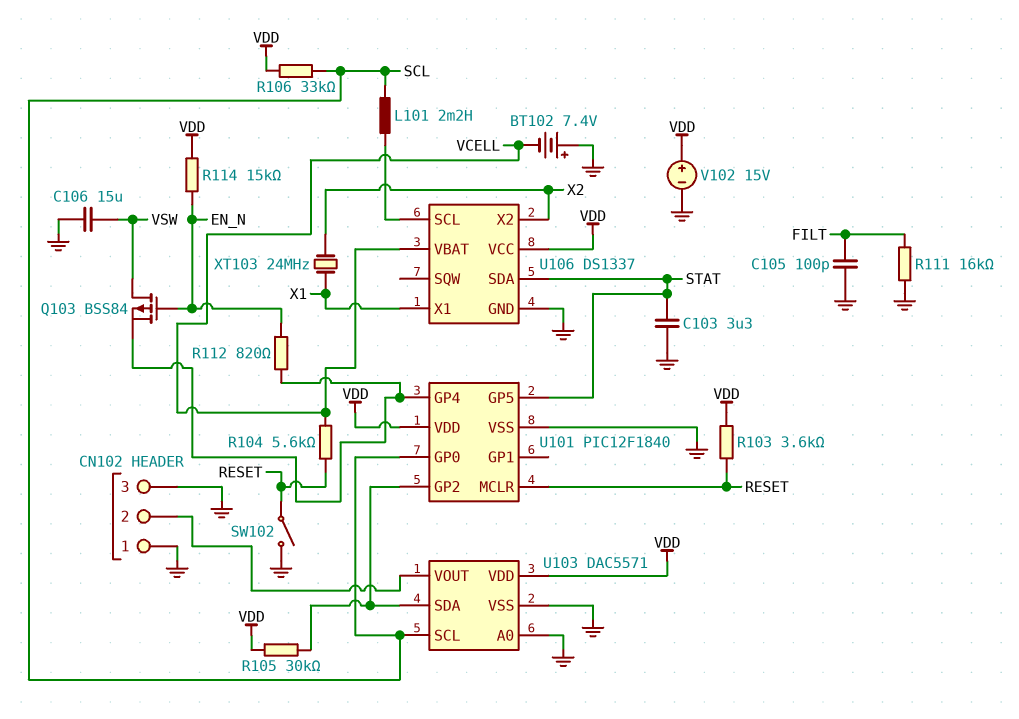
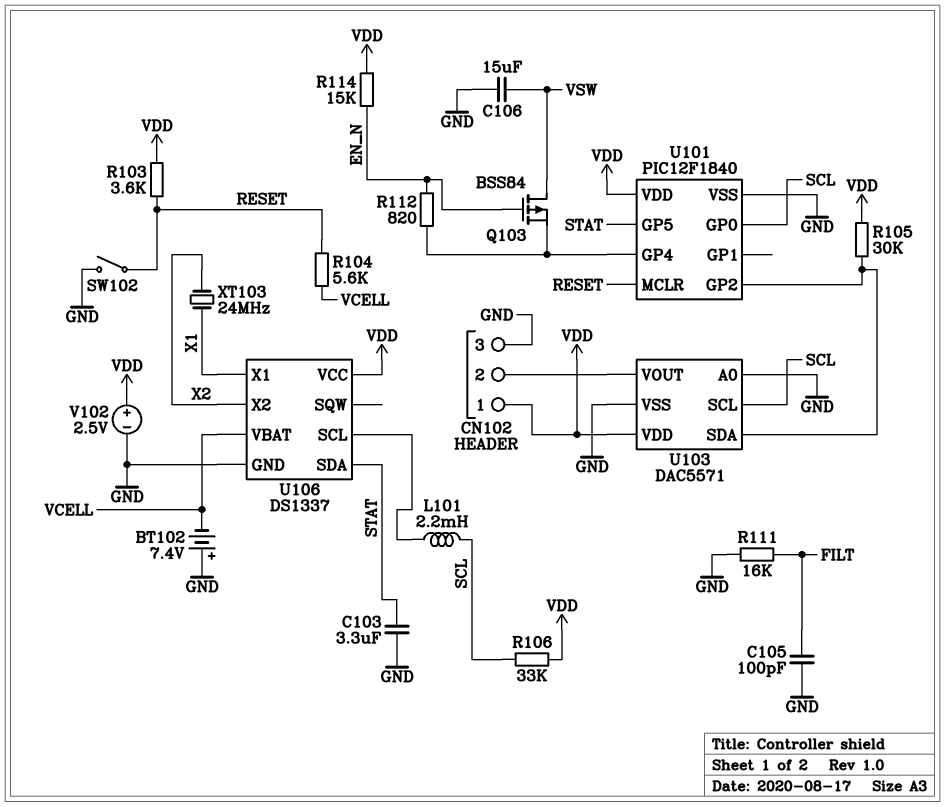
CN102 pin 1: GND -> VDD
V102: 15V (plus VDD, minus GND) -> 2.5V (plus VDD, minus GND)

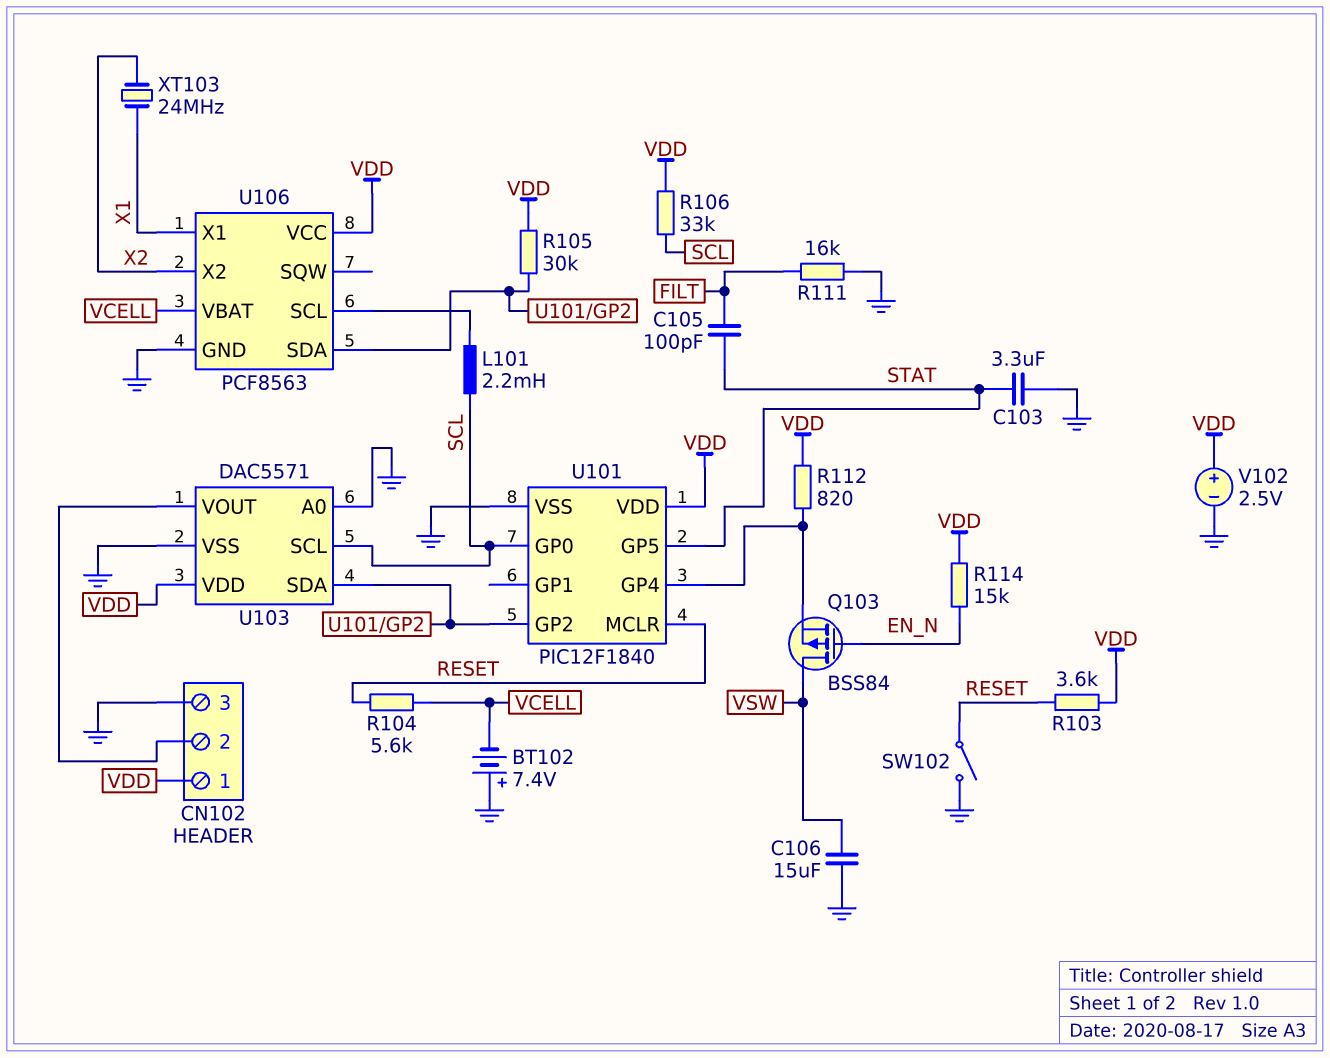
C105: 100pF (FILT, GND) -> 100pF (FILT, STAT)
R112: 820 (EN_N, U101/GP4) -> 820 (U101/GP4, VDD)
U106: DS1337 -> PCF8563
U106 pin SDA: STAT -> U101/GP2

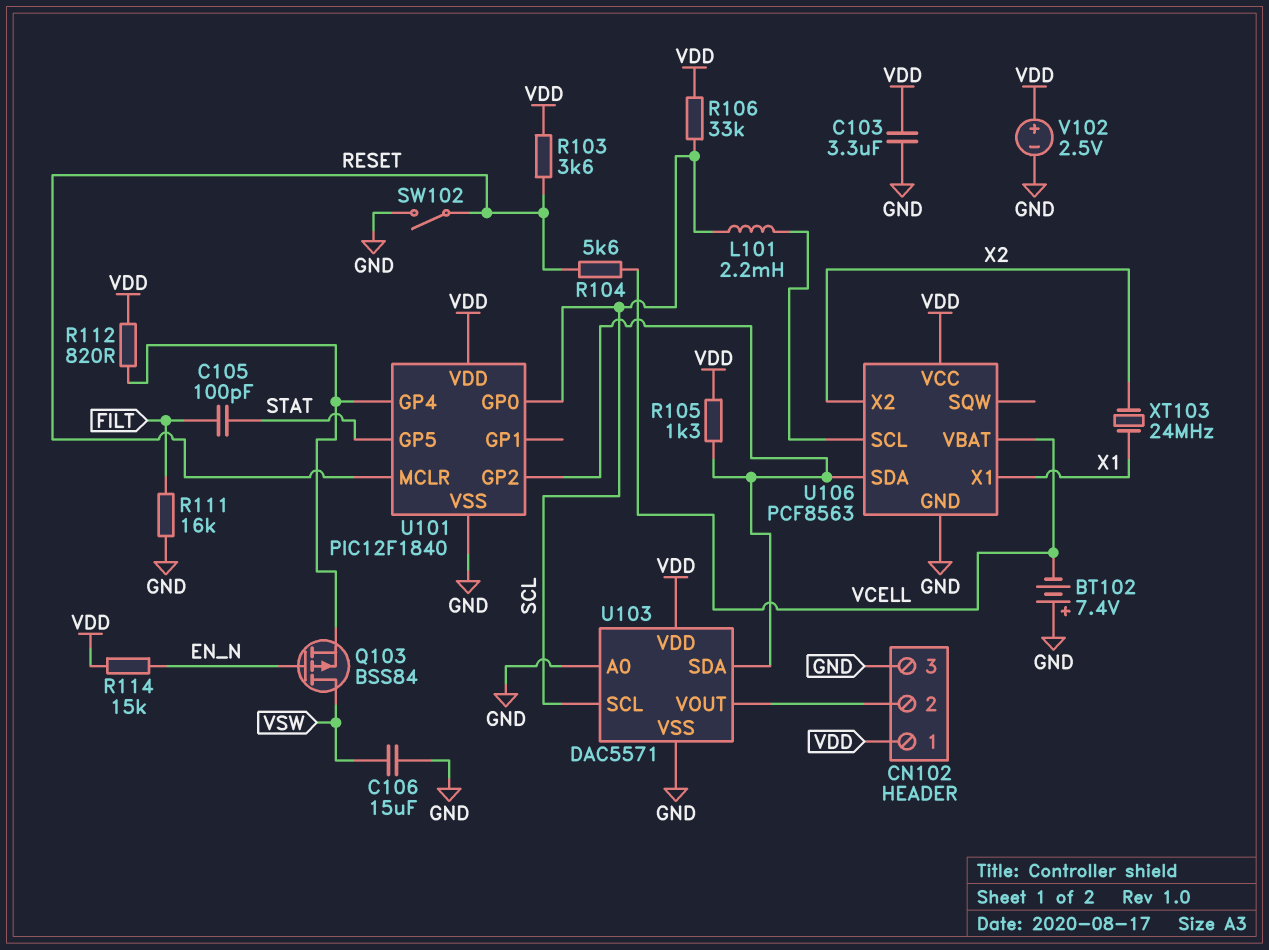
C103: 3.3uF (GND, STAT) -> 3.3uF (GND, VDD)
R105: 30k (U101/GP2, VDD) -> 1.3k (U101/GP2, VDD)

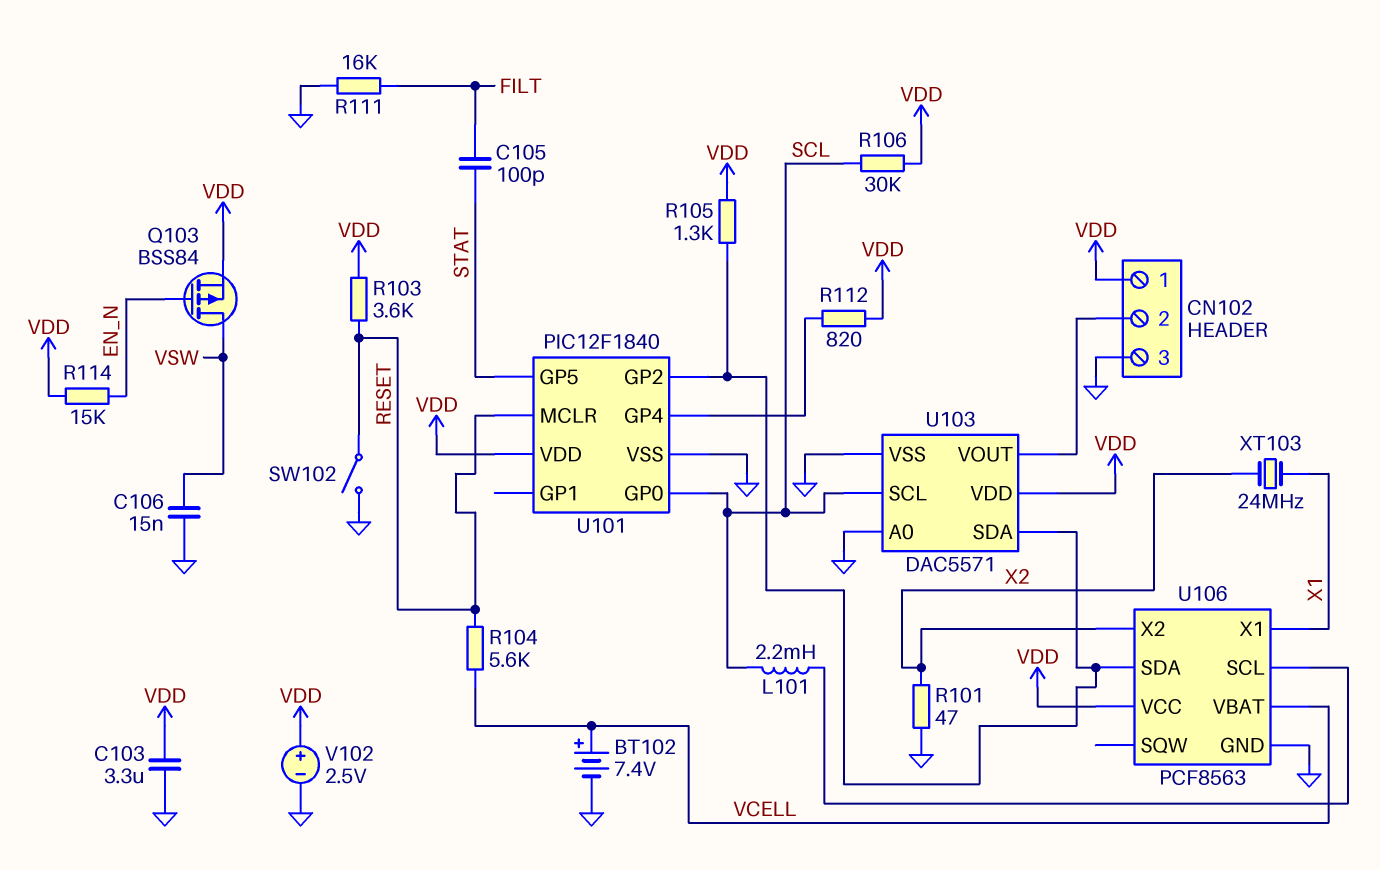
BT102: 7.4V (plus GND, minus VCELL) -> 7.4V (plus VCELL, minus GND)
C106: 15uF (GND, VSW) -> 15nF (GND, VSW)
Q103: PMOS BSS84 (G EN_N, D VSW, S U101/GP4) -> PMOS BSS84 (G EN_N, D VSW, S VDD)
R101: none -> 47 (GND, X2)
R106: 33k (SCL, VDD) -> 30k (SCL, VDD)

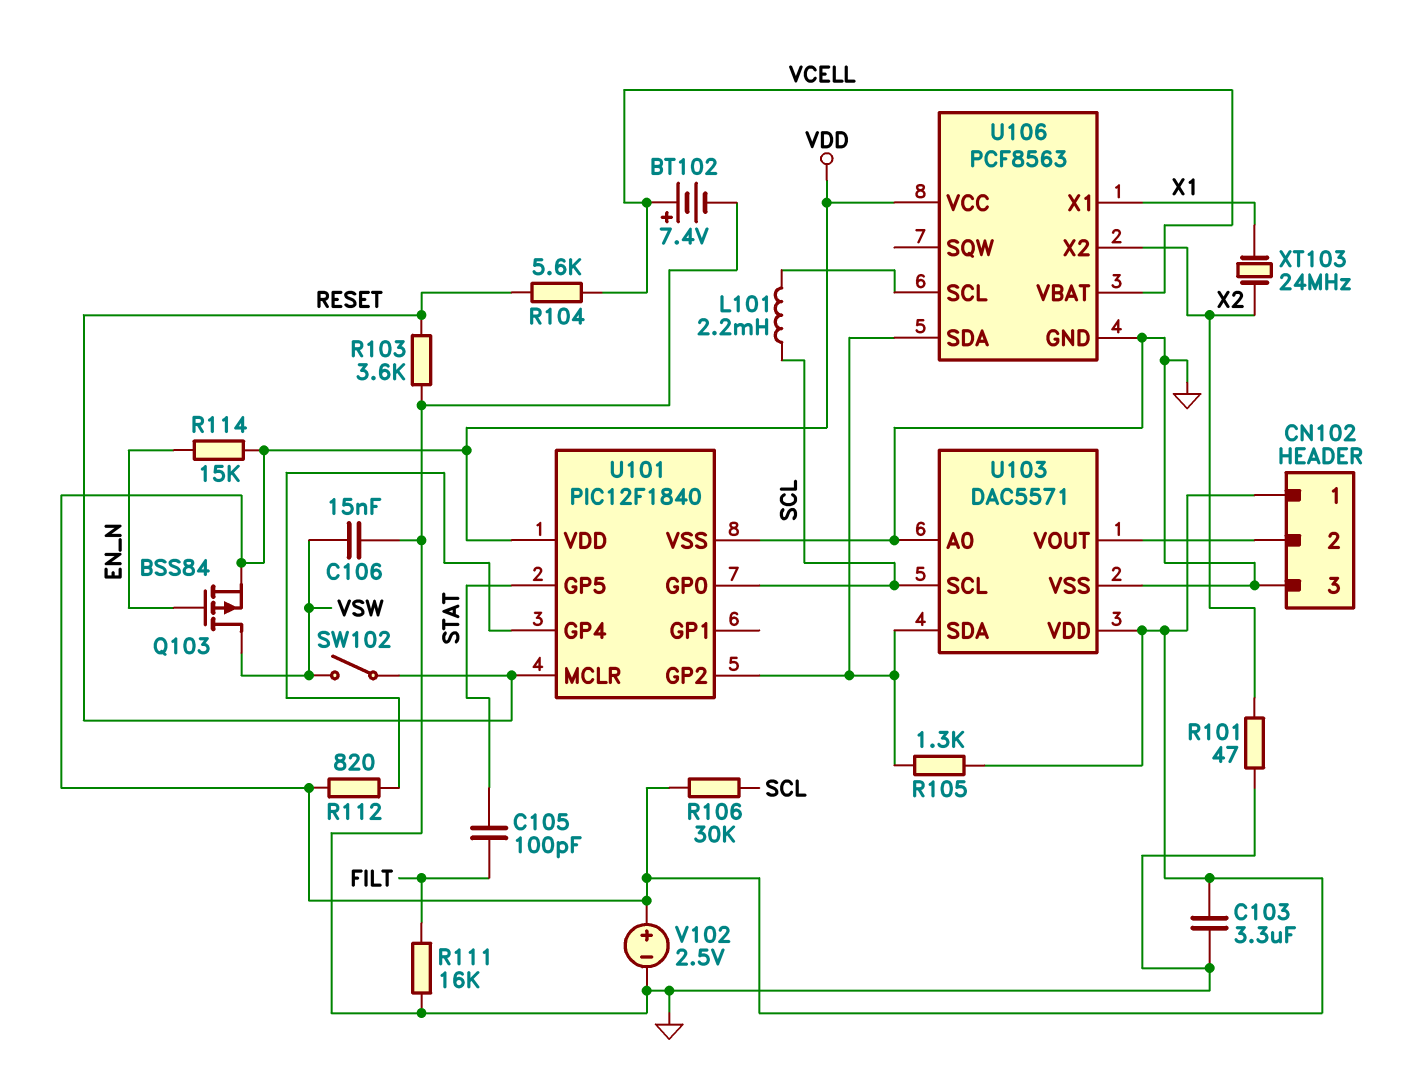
R103: 3.6k (RESET, VDD) -> 3.6k (GND, RESET)
SW102: switch (GND, RESET) -> switch (RESET, VSW)

